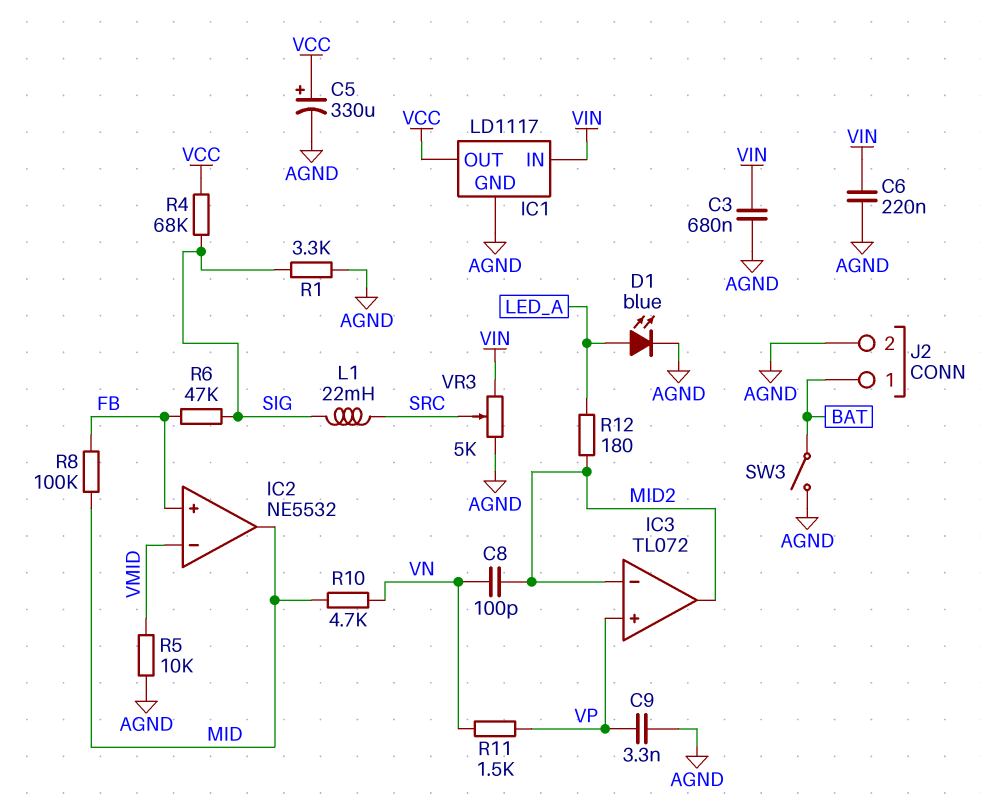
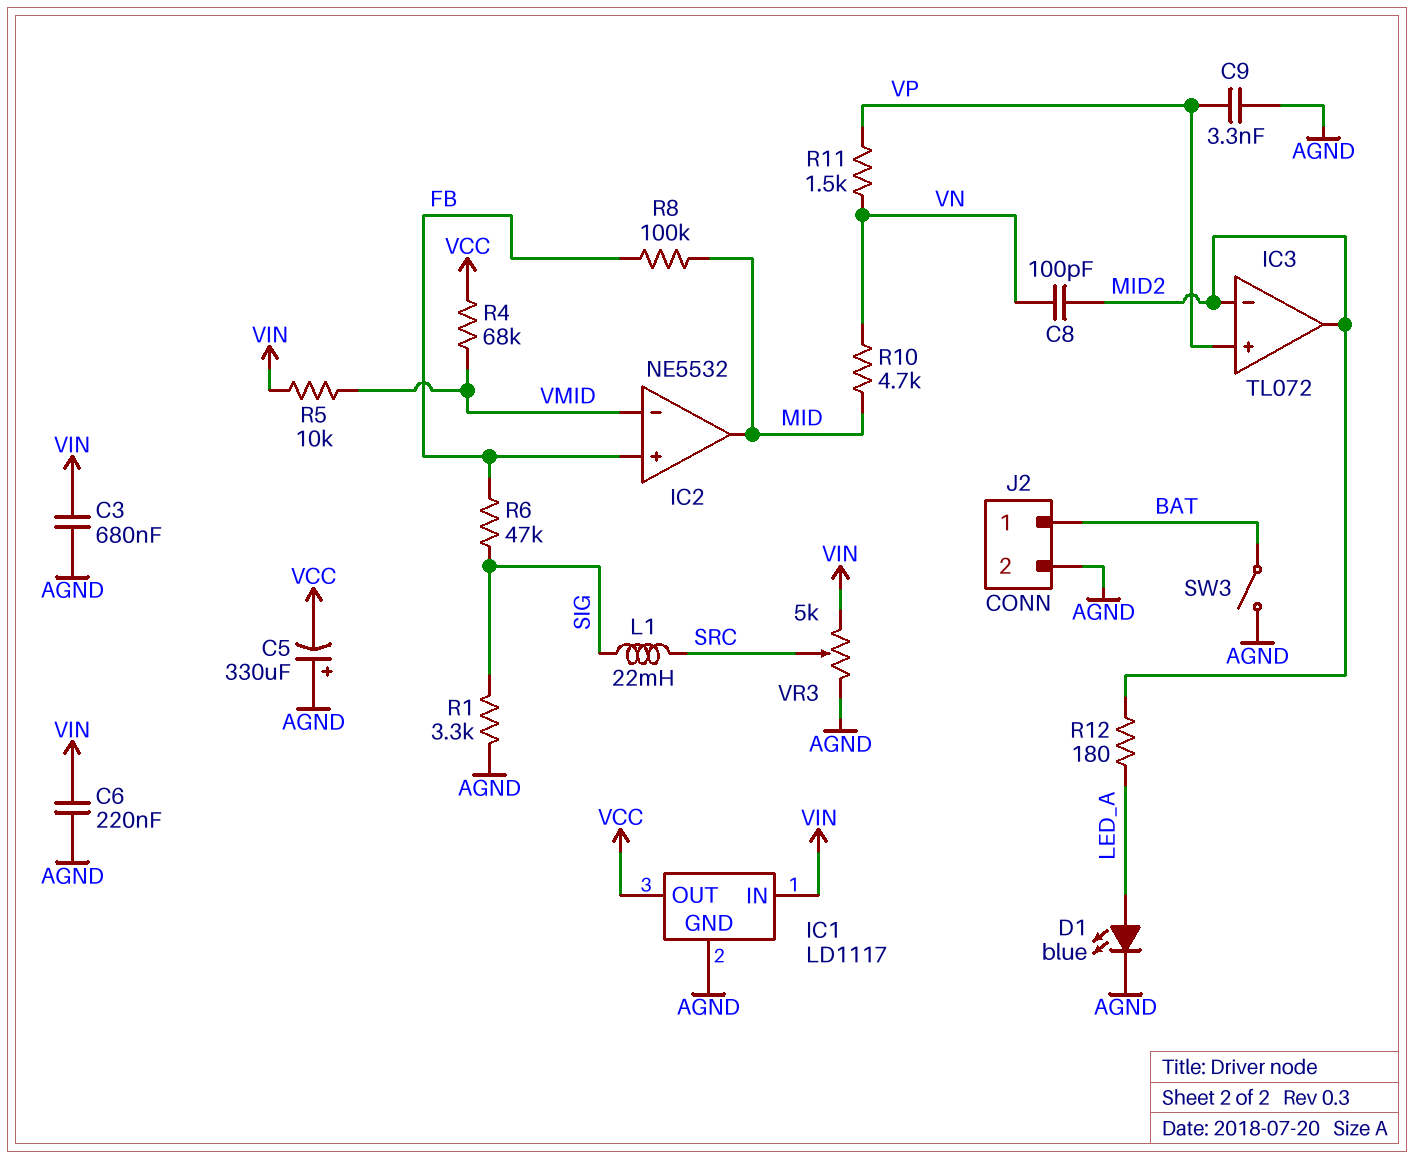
C5: 330uF (plus VCC, minus AGND) -> 330uF (plus AGND, minus VCC)
R4: 68k (SIG, VCC) -> 68k (VCC, VMID)
R5: 10k (AGND, VMID) -> 10k (VIN, VMID)

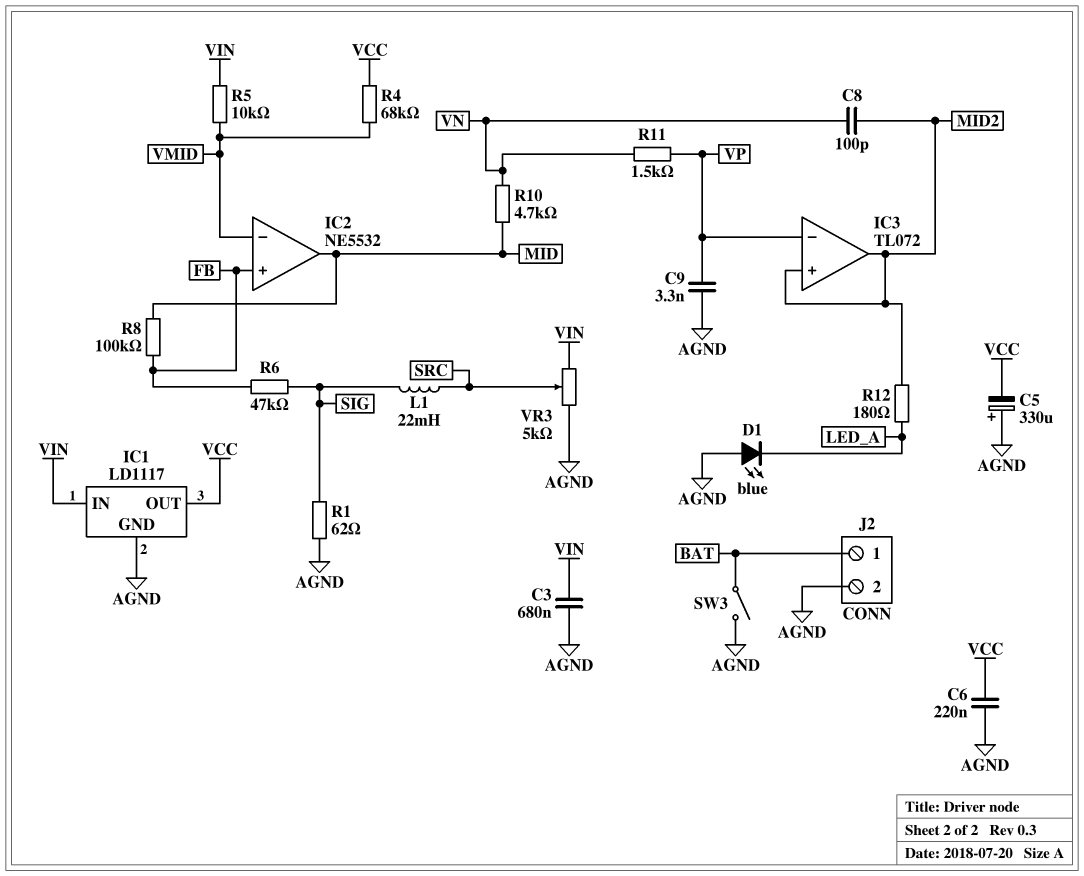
C6: 220nF (AGND, VIN) -> 220nF (AGND, VCC)
D1: LED blue (A LED_A, K AGND) -> LED blue (A AGND, K LED_A)
IC3 pin in+: VP -> MID2
IC3 pin in-: MID2 -> VP
R1: 3.3k (AGND, SIG) -> 62 (AGND, SIG)

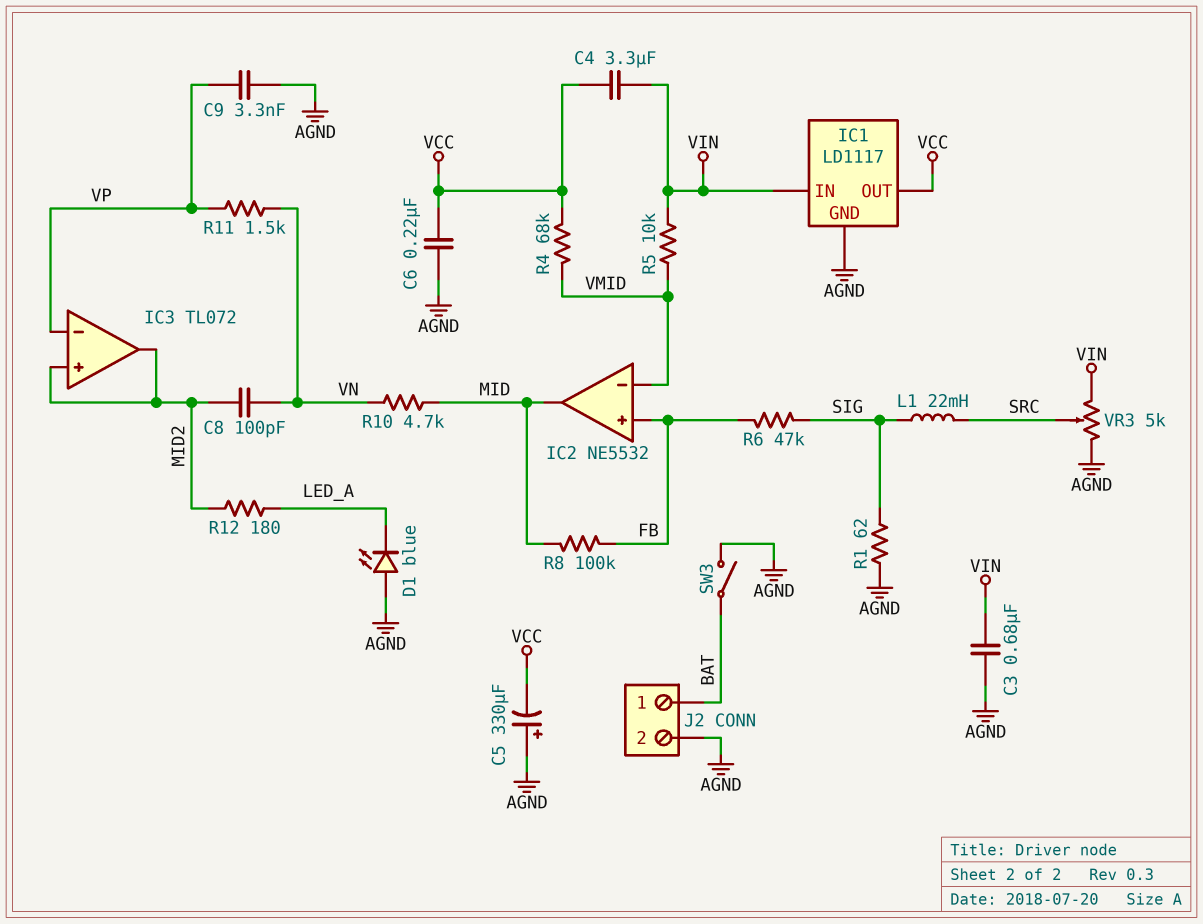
C4: none -> 3.3uF (VCC, VIN)

